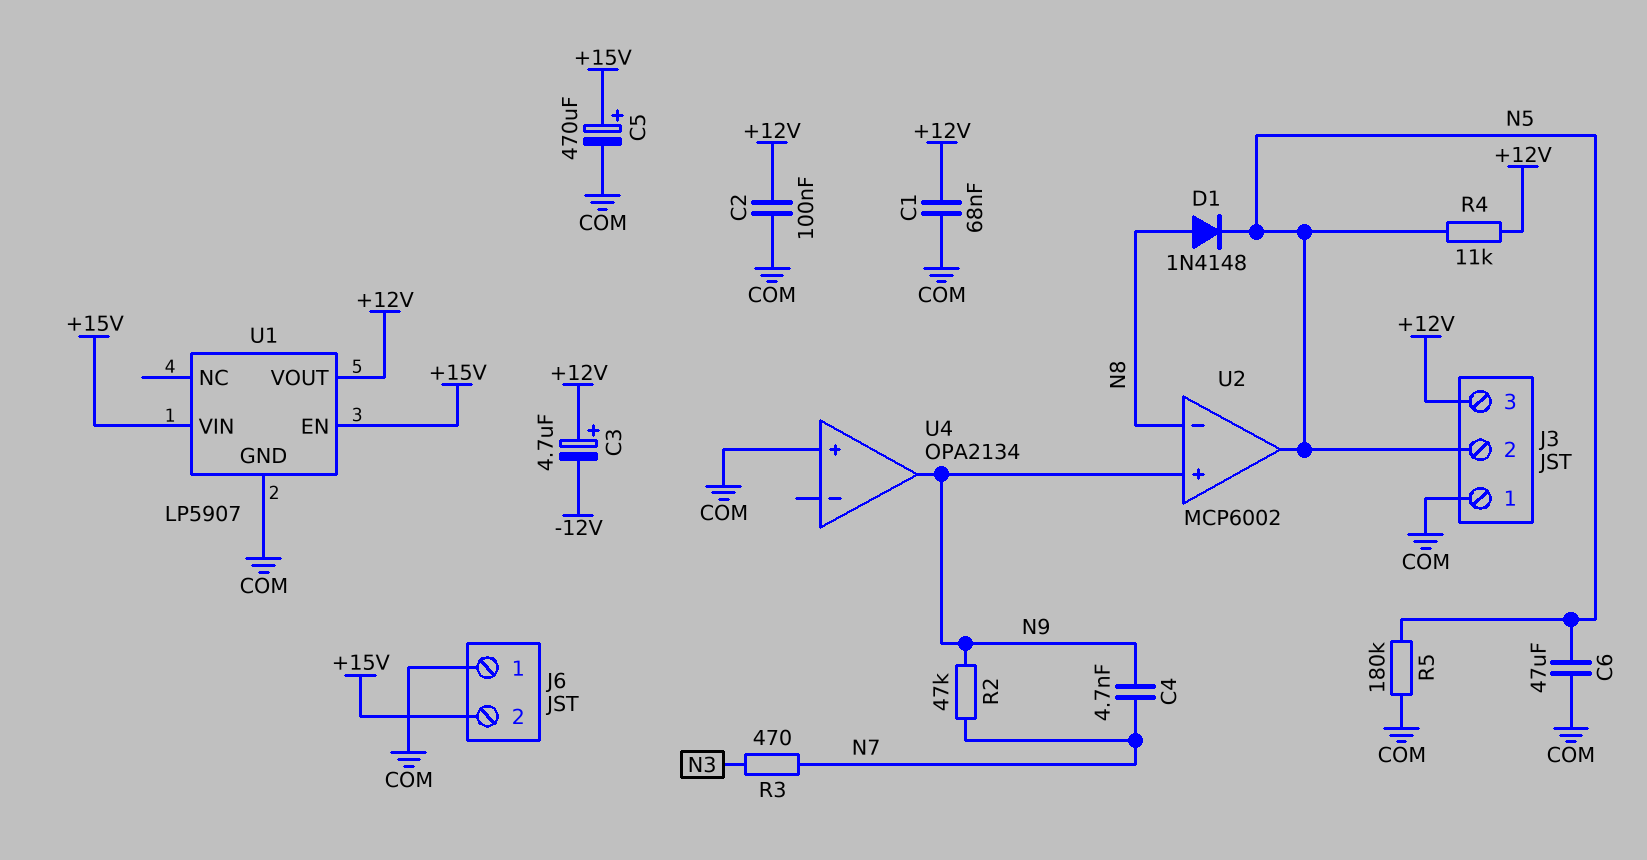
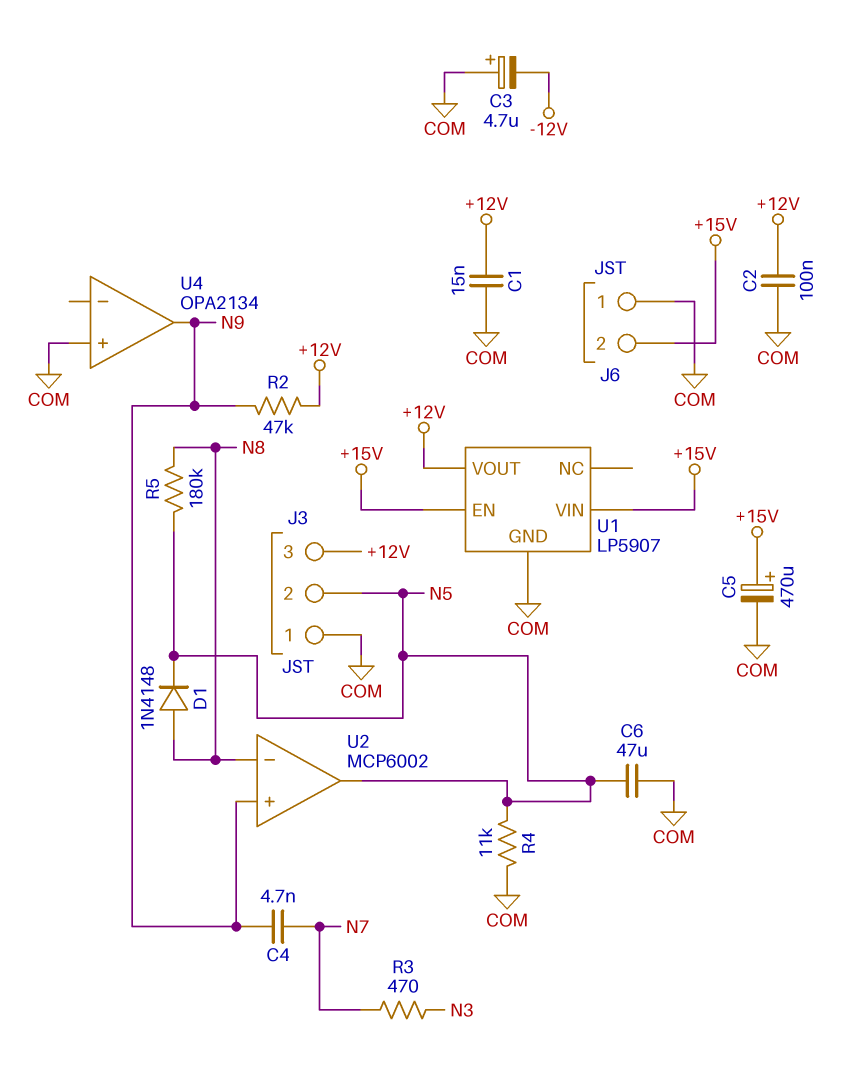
C1: 68nF (+12V, COM) -> 15nF (+12V, COM)
C3: 4.7uF (plus +12V, minus -12V) -> 4.7uF (plus COM, minus -12V)
R2: 47k (N7, N9) -> 47k (+12V, N9)
R4: 11k (+12V, N5) -> 11k (COM, N5)
R5: 180k (COM, N5) -> 180k (N5, N8)

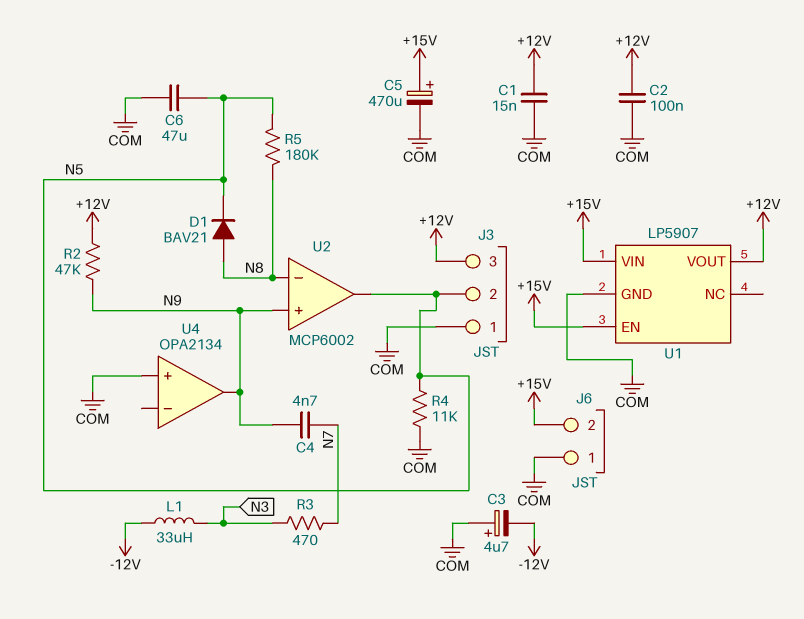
D1: diode 1N4148 (A N8, K N5) -> diode BAV21 (A N8, K N5)
L1: none -> 33uH (-12V, N3)

